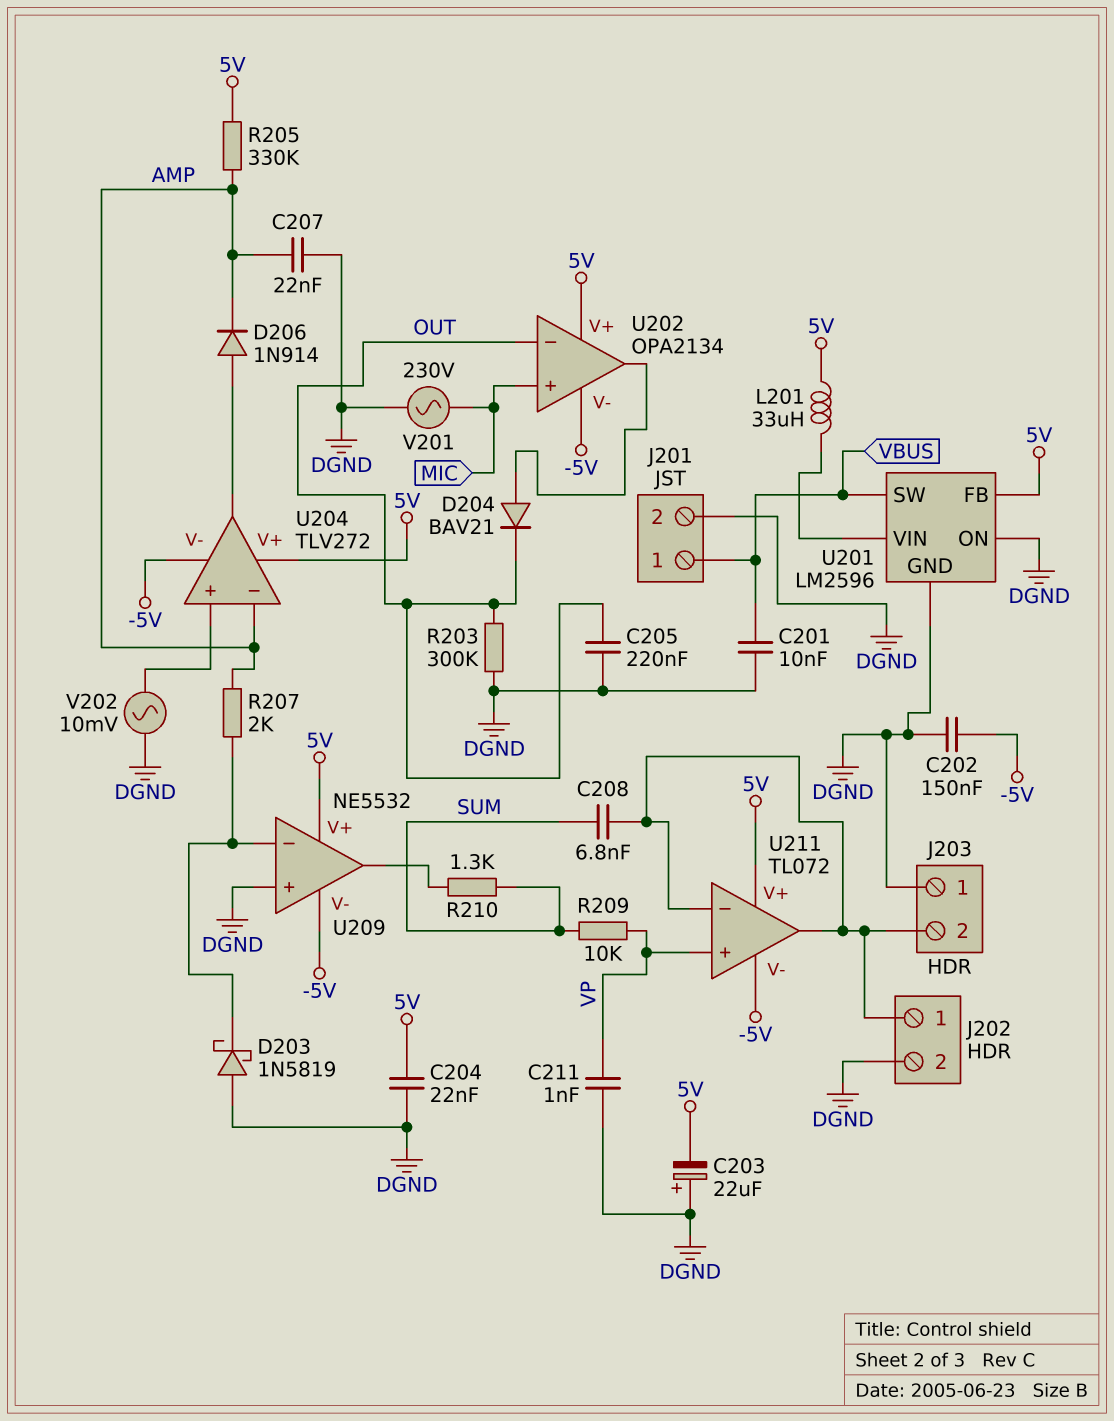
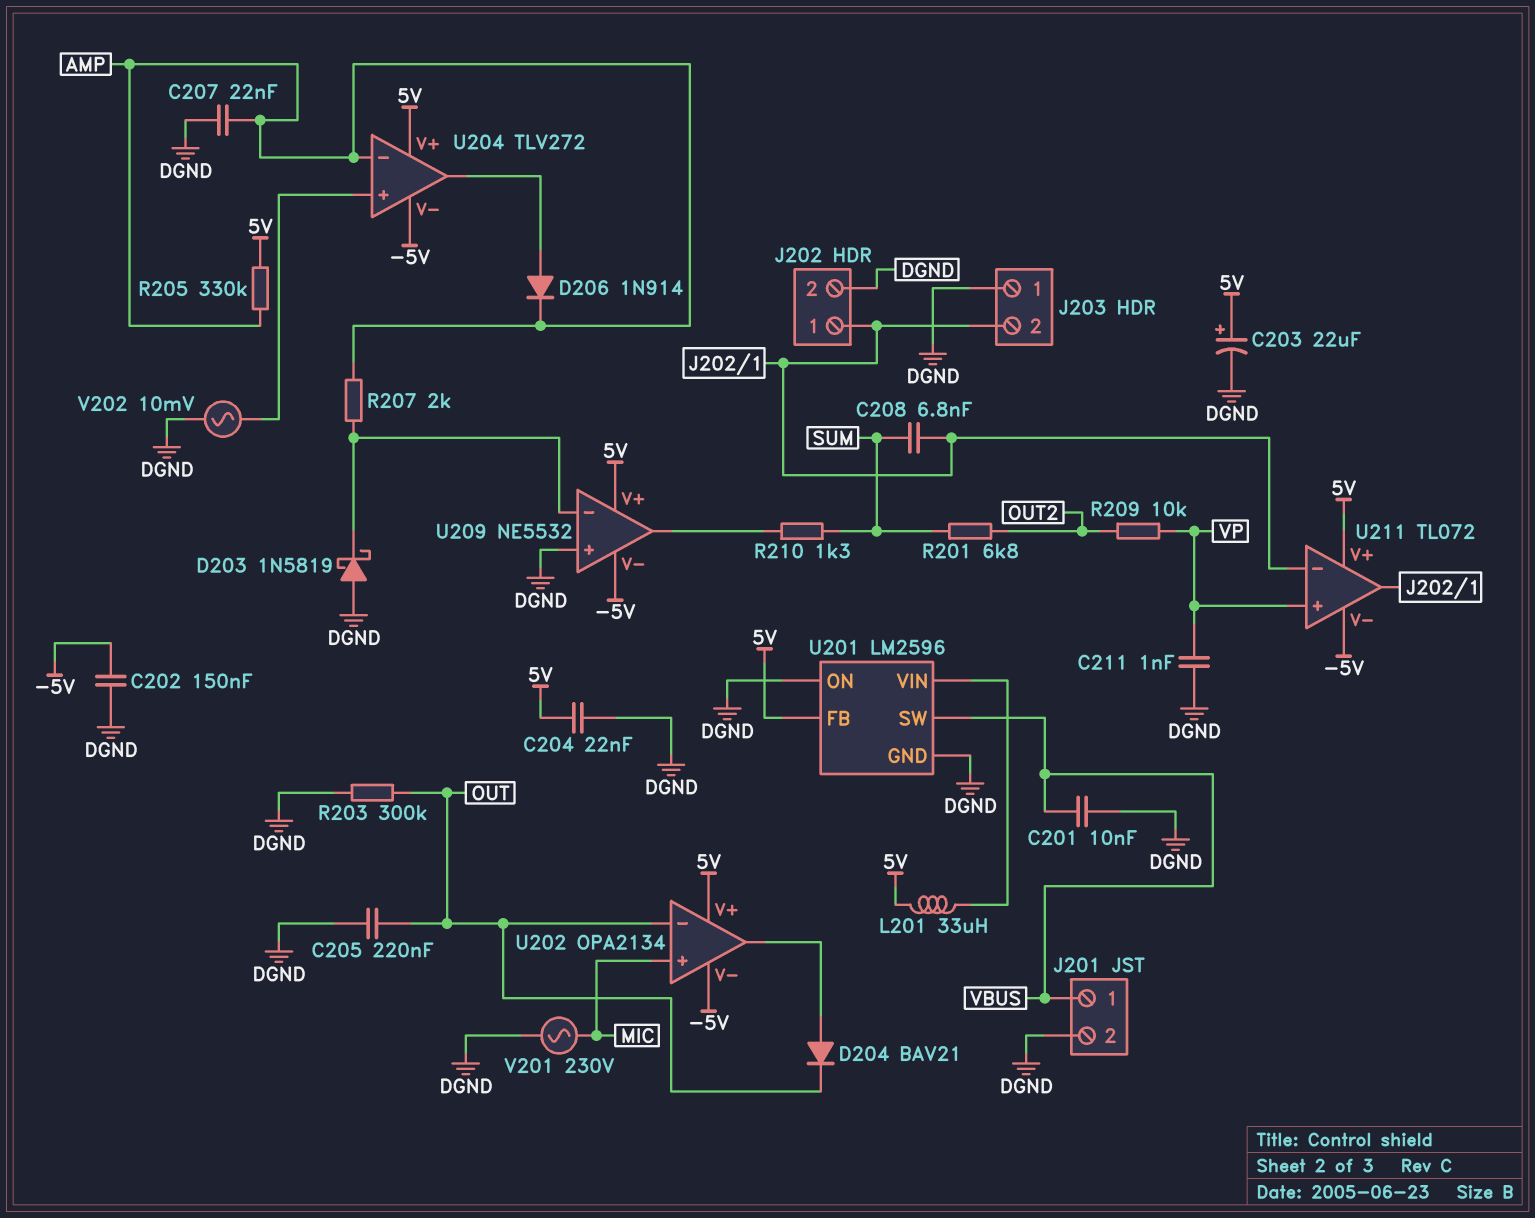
C203: 22uF (plus DGND, minus 5V) -> 22uF (plus 5V, minus DGND)
R201: none -> 6.8k (OUT2, SUM)
R209: 10k (SUM, VP) -> 10k (OUT2, VP)

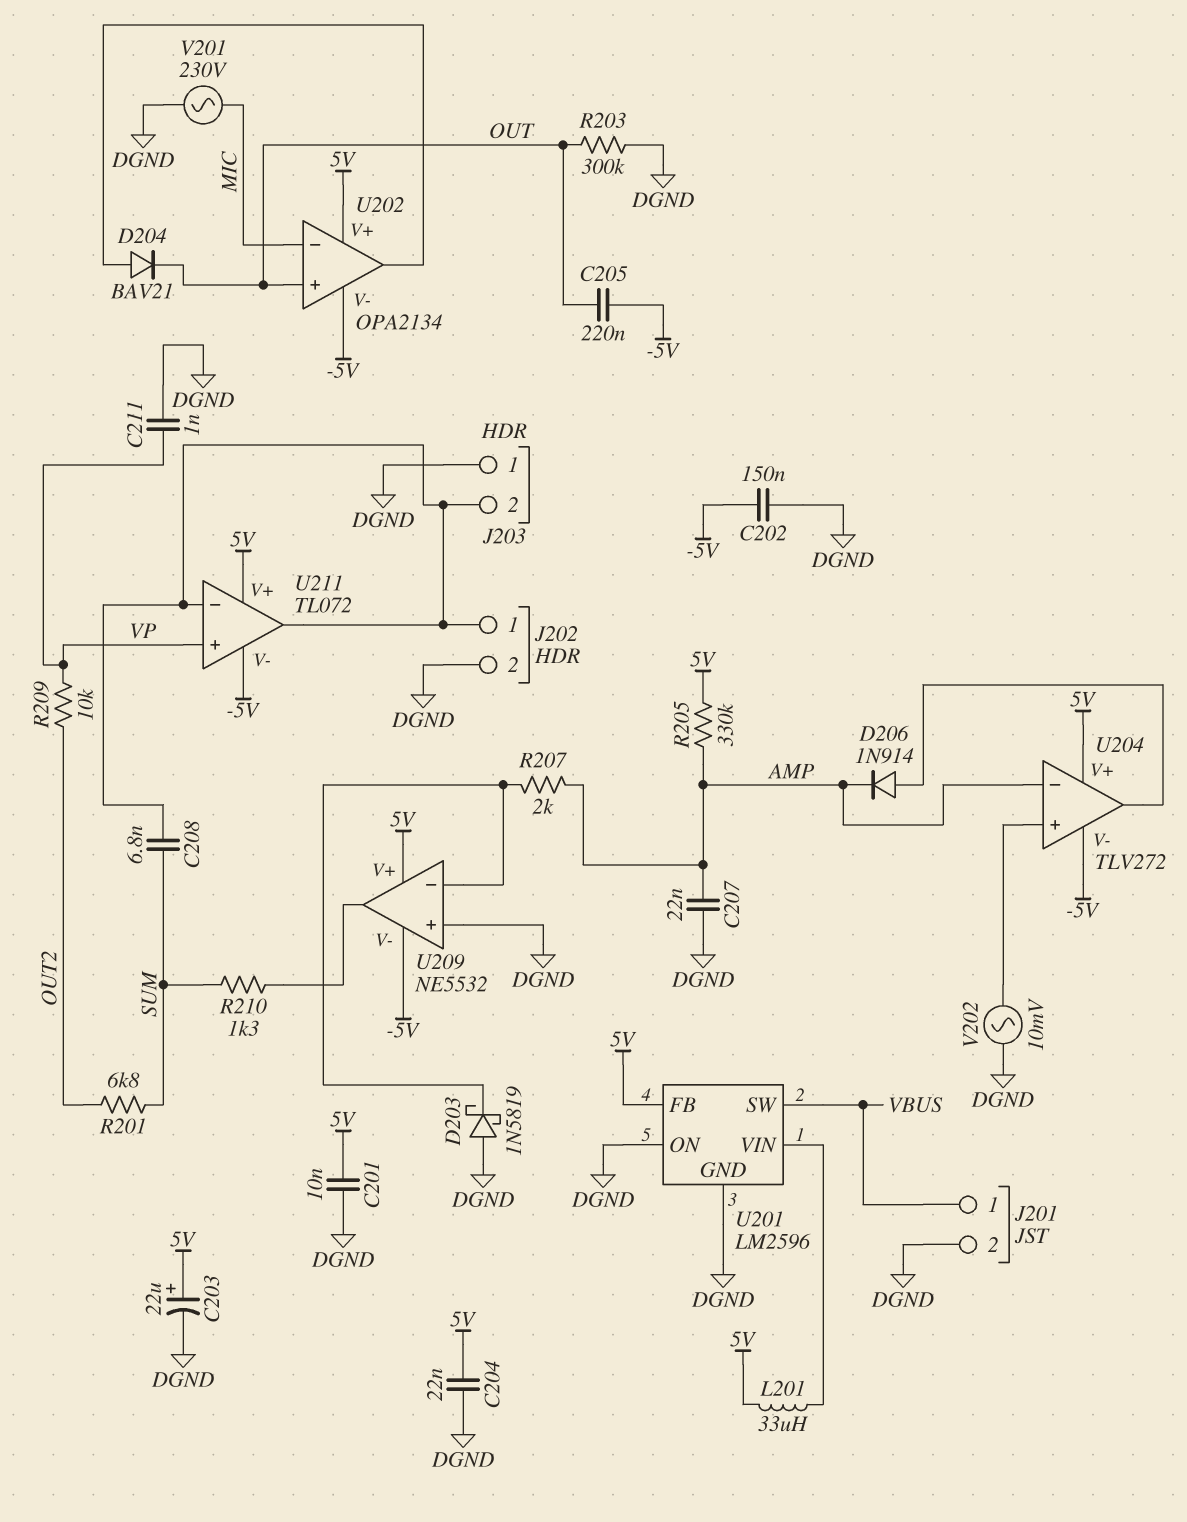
C201: 10nF (DGND, VBUS) -> 10nF (5V, DGND)
C205: 220nF (DGND, OUT) -> 220nF (-5V, OUT)
U202 pin in+: MIC -> OUT
U202 pin in-: OUT -> MIC

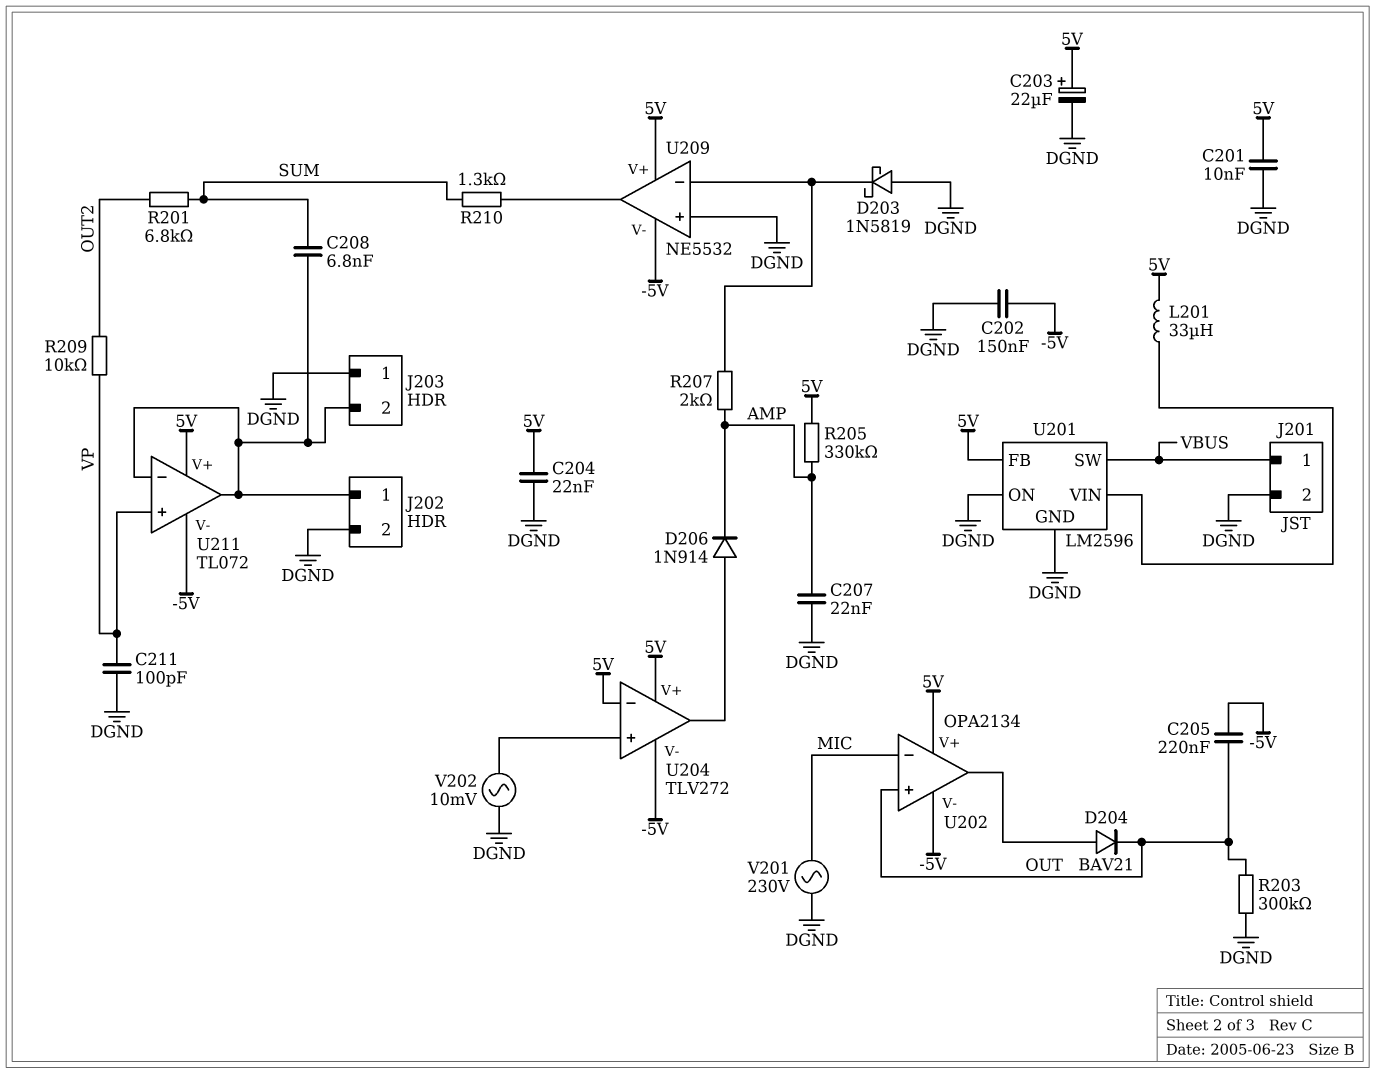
C211: 1nF (DGND, VP) -> 100pF (DGND, VP)
U204 pin in-: AMP -> 5V

